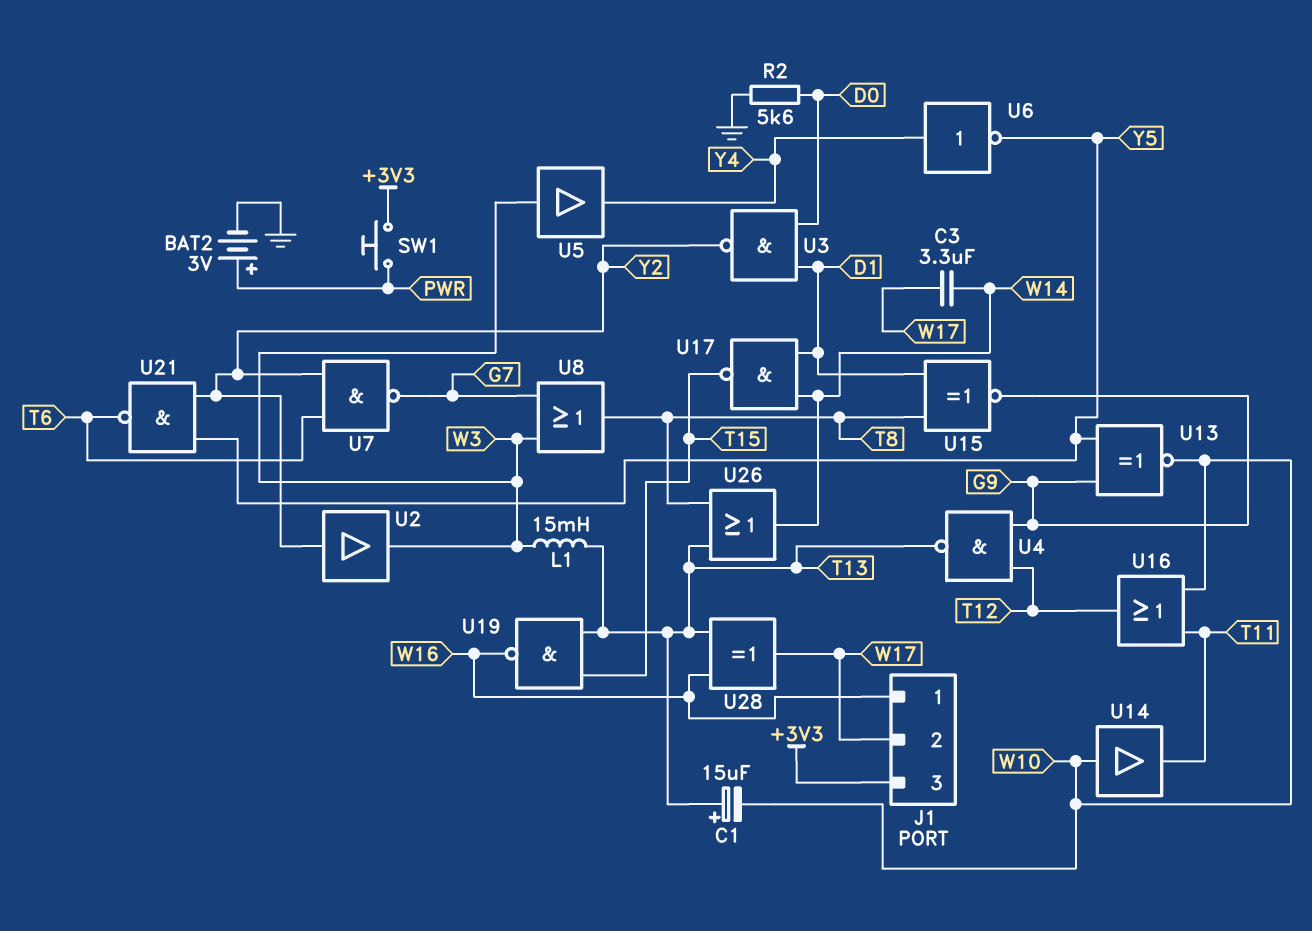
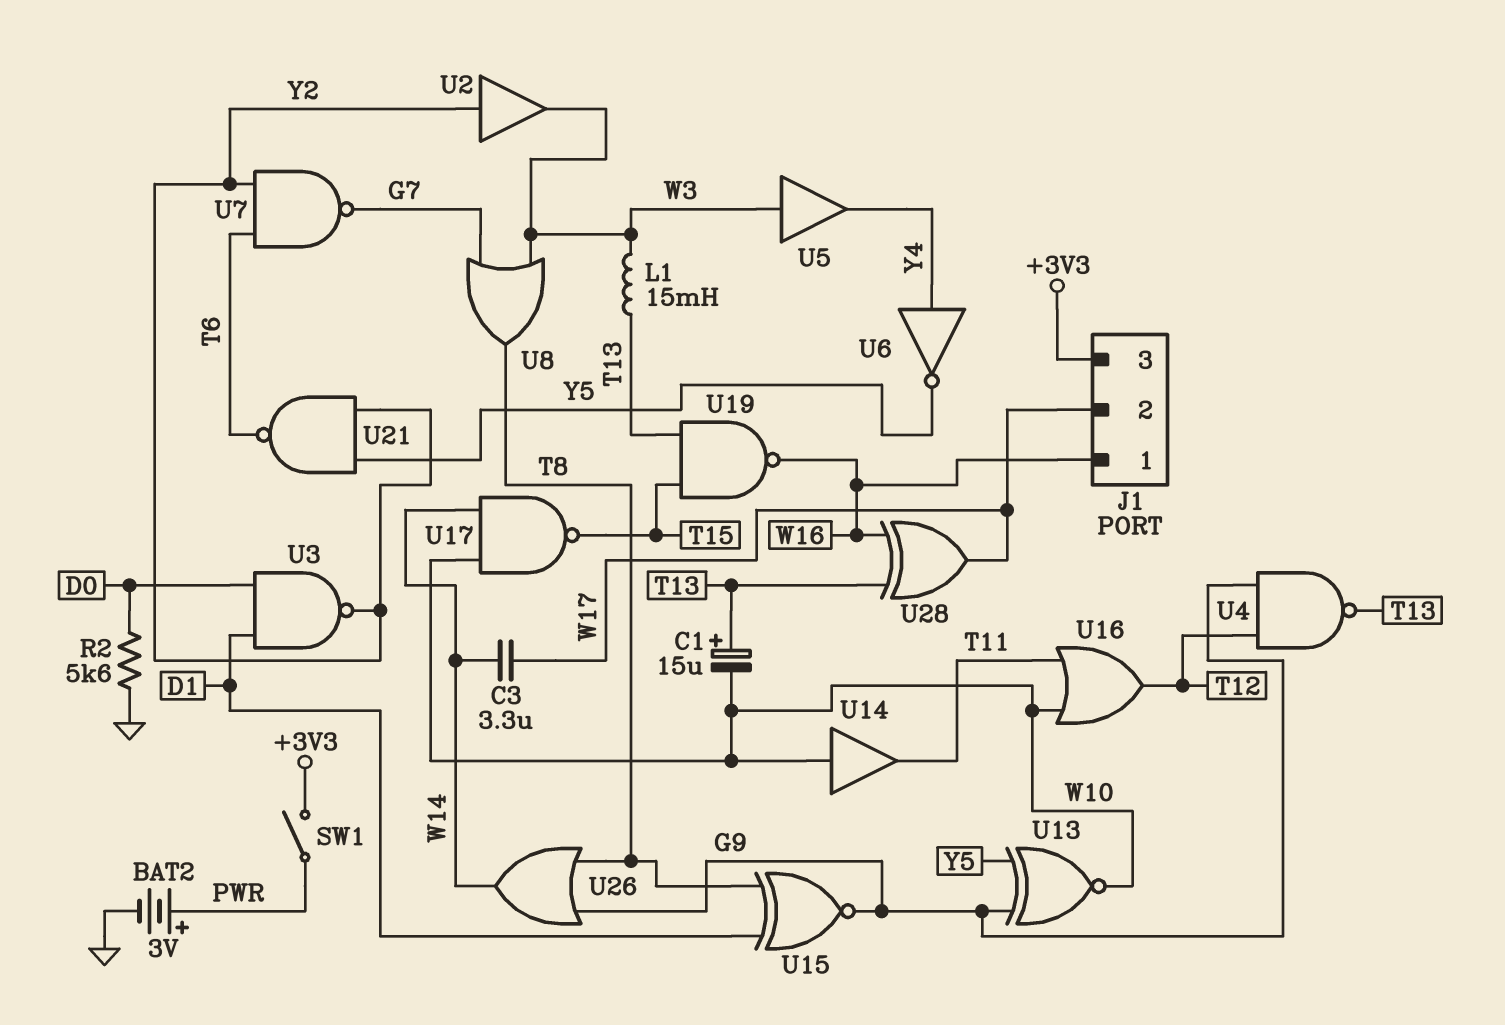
SW1: button (+3V3, PWR) -> switch (+3V3, PWR)
U17: NAND (in D1, in W14, out T15) -> NAND (in W10, in W14, out T15)
U26: OR (in T8, in T13, out W14) -> OR (in G9, in T8, out W14)

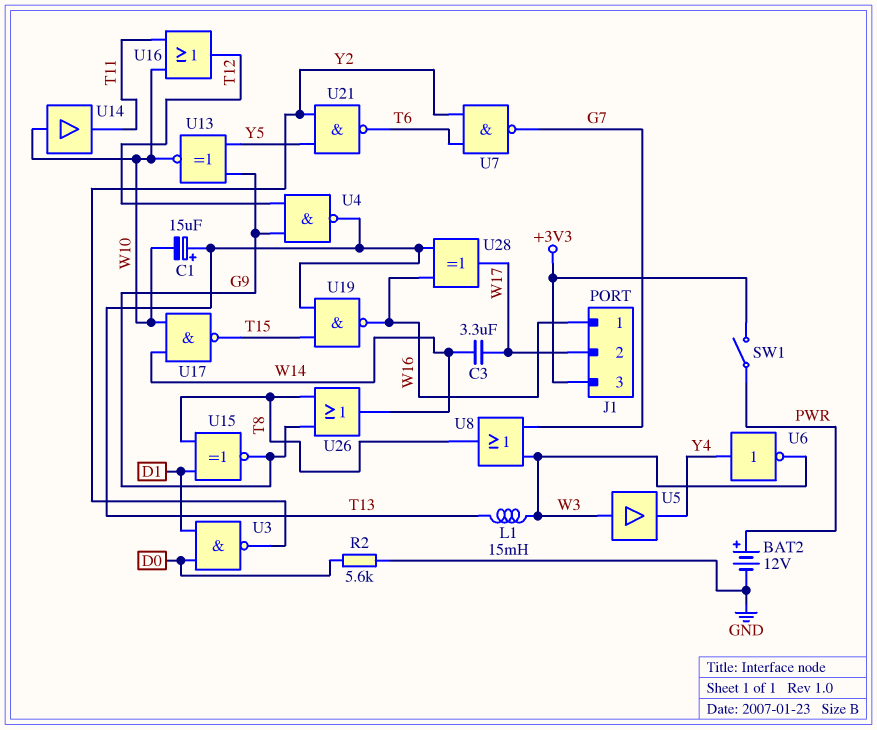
BAT2: 3V (plus PWR, minus GND) -> 12V (plus PWR, minus GND)
U2: buffer (in Y2, out W3) -> none
U6: NOT (in Y4, out Y5) -> NOT (in Y4, out W3)

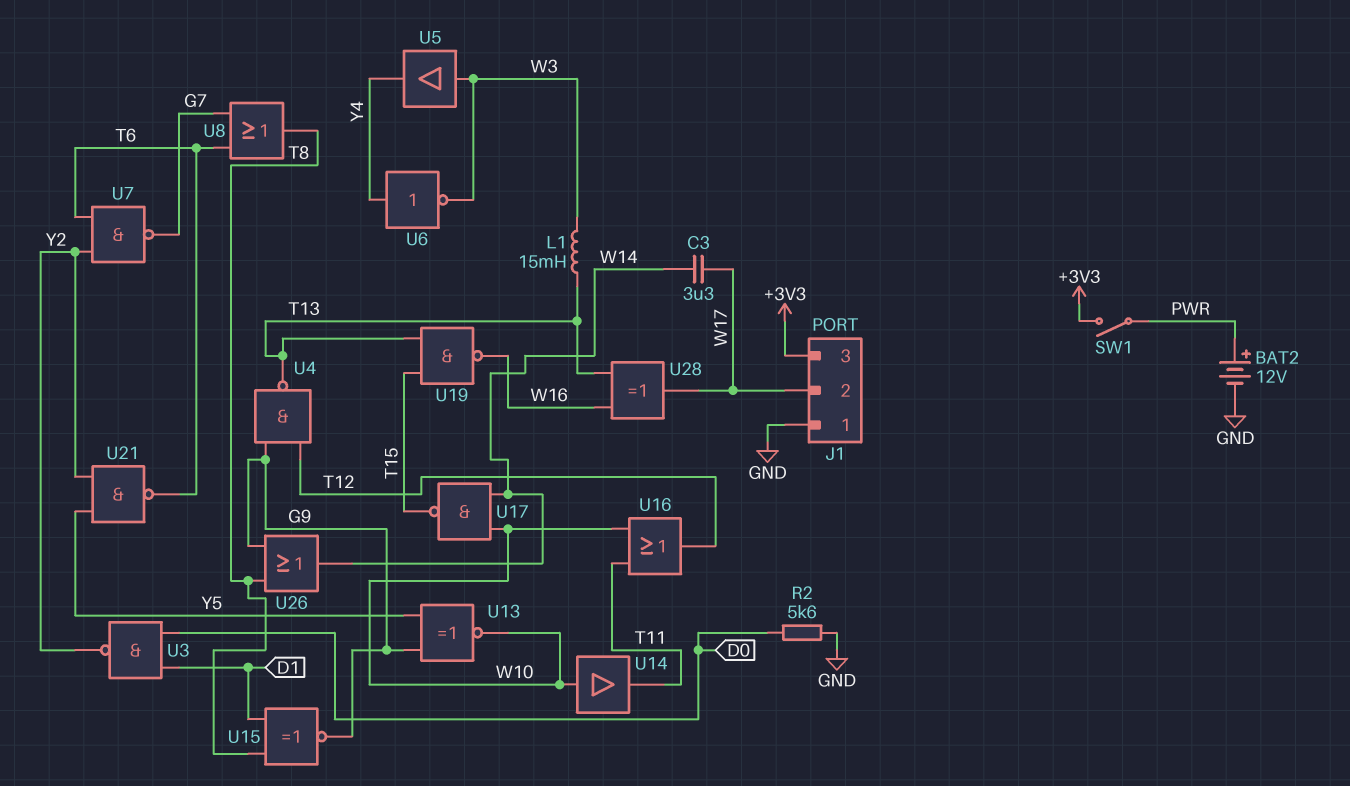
C1: 15uF (plus T13, minus W10) -> none
J1 pin 1: W16 -> GND
U8: OR (in G7, in W3, out T8) -> OR (in G7, in T6, out T8)

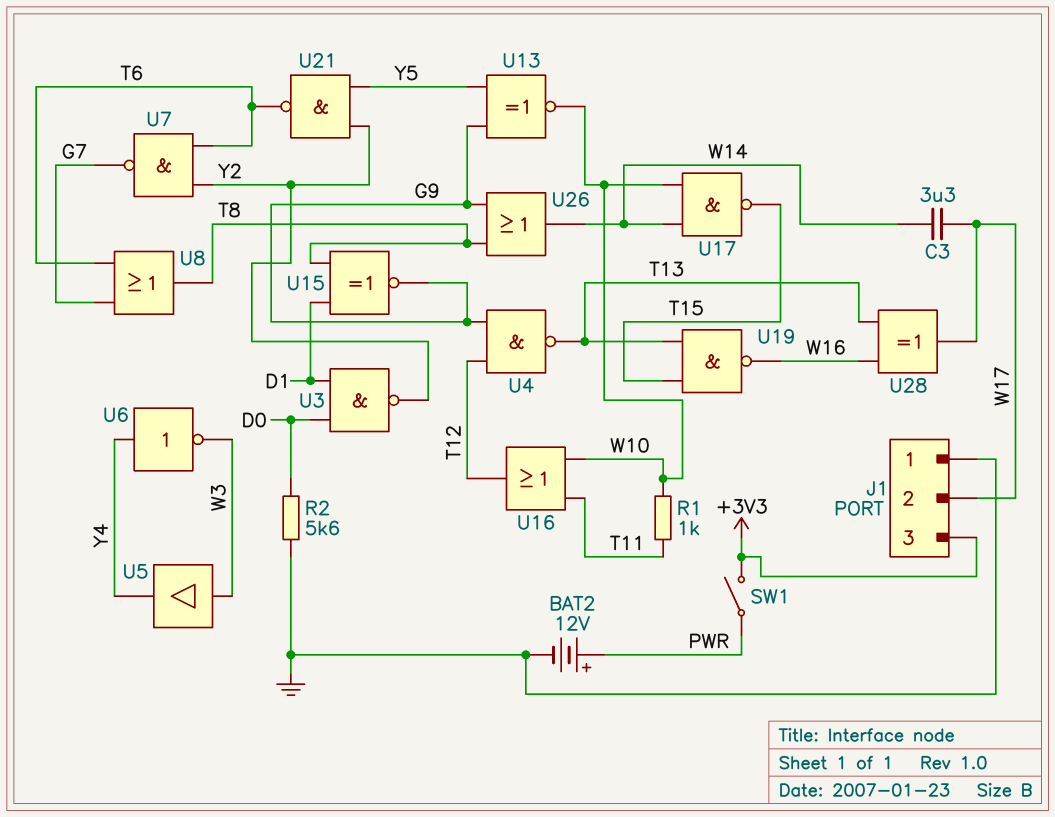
L1: 15mH (T13, W3) -> none
R1: none -> 1k (T11, W10)
U14: buffer (in W10, out T11) -> none

